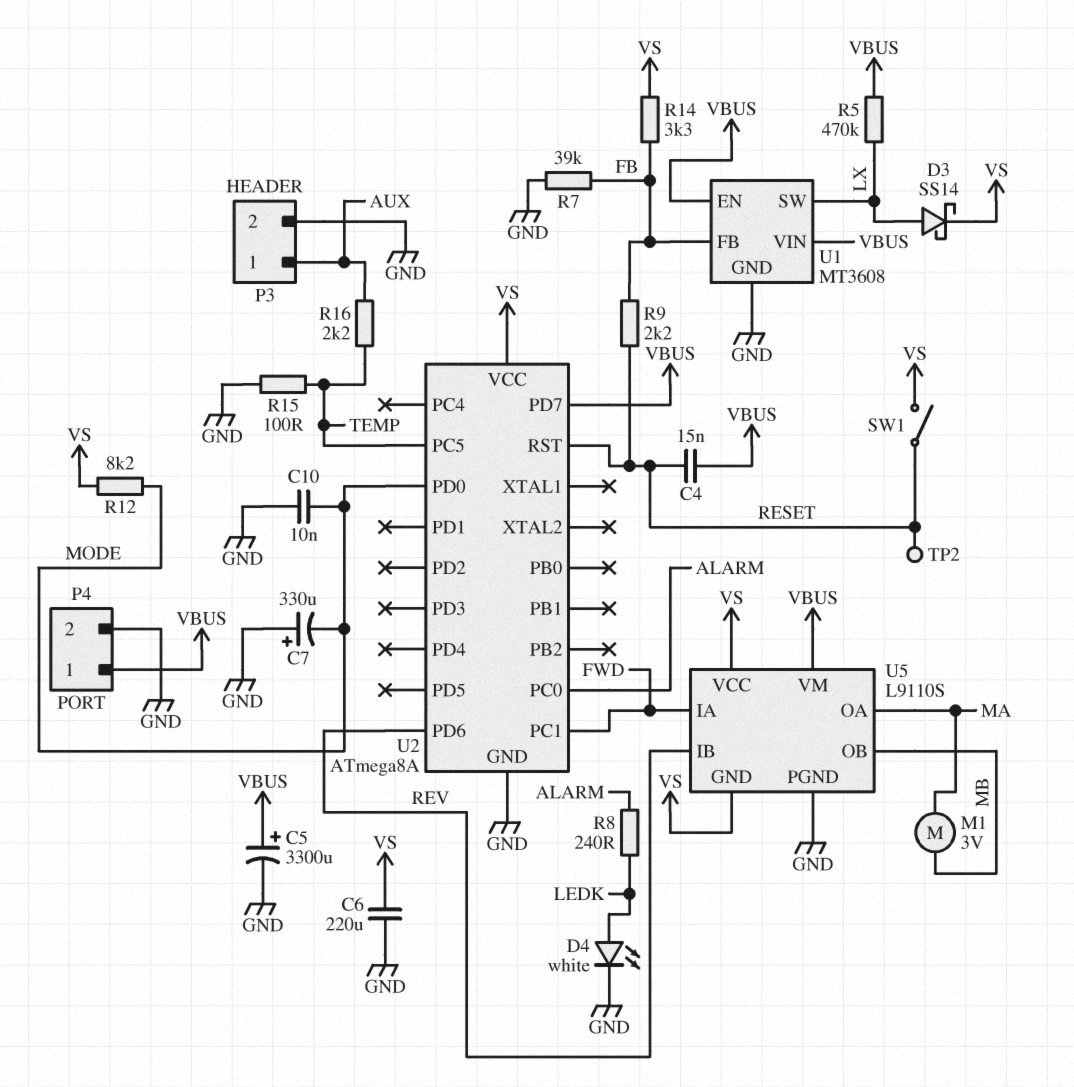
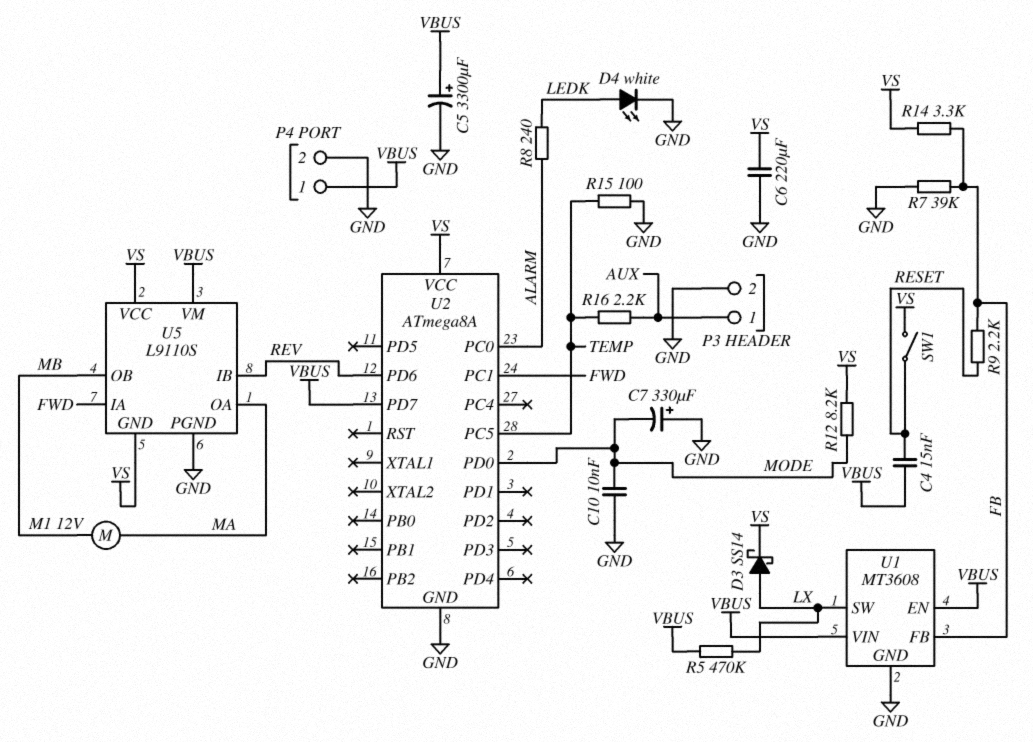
M1: motor 3V (MA, MB) -> motor 12V (MA, MB)
TP2: test point (RESET) -> none
U2 pin RST: RESET -> none

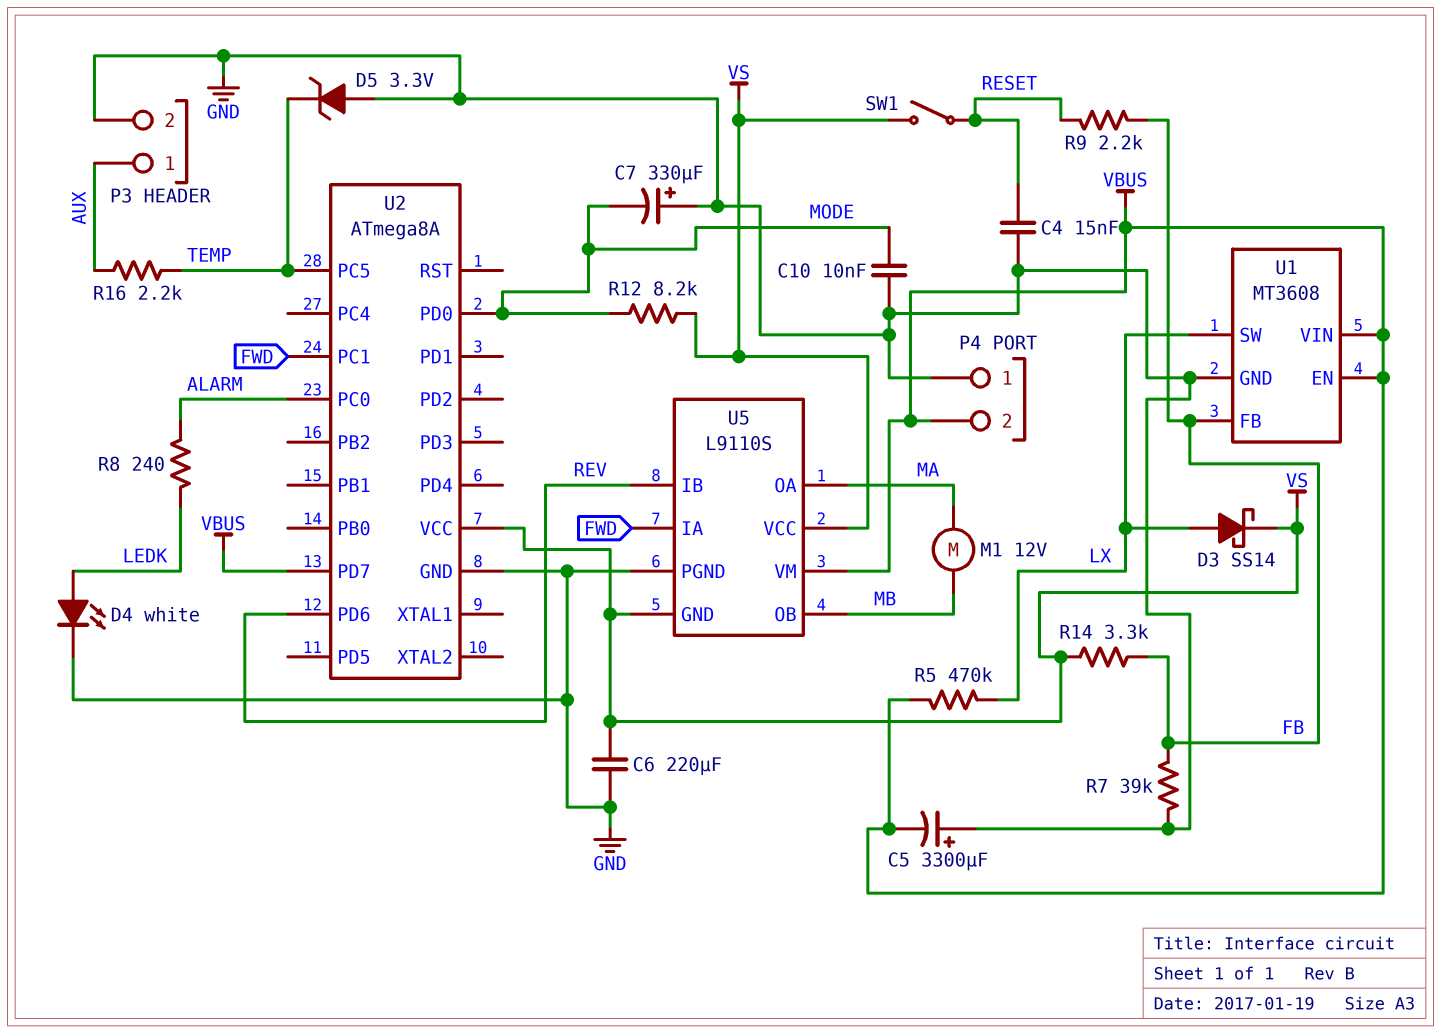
C4: 15nF (RESET, VBUS) -> 15nF (GND, RESET)
C5: 3300uF (plus VBUS, minus GND) -> 3300uF (plus GND, minus VBUS)
D5: none -> zener 3.3V (A GND, K TEMP)
P4 pin 1: VBUS -> GND
P4 pin 2: GND -> VBUS
R15: 100 (GND, TEMP) -> none

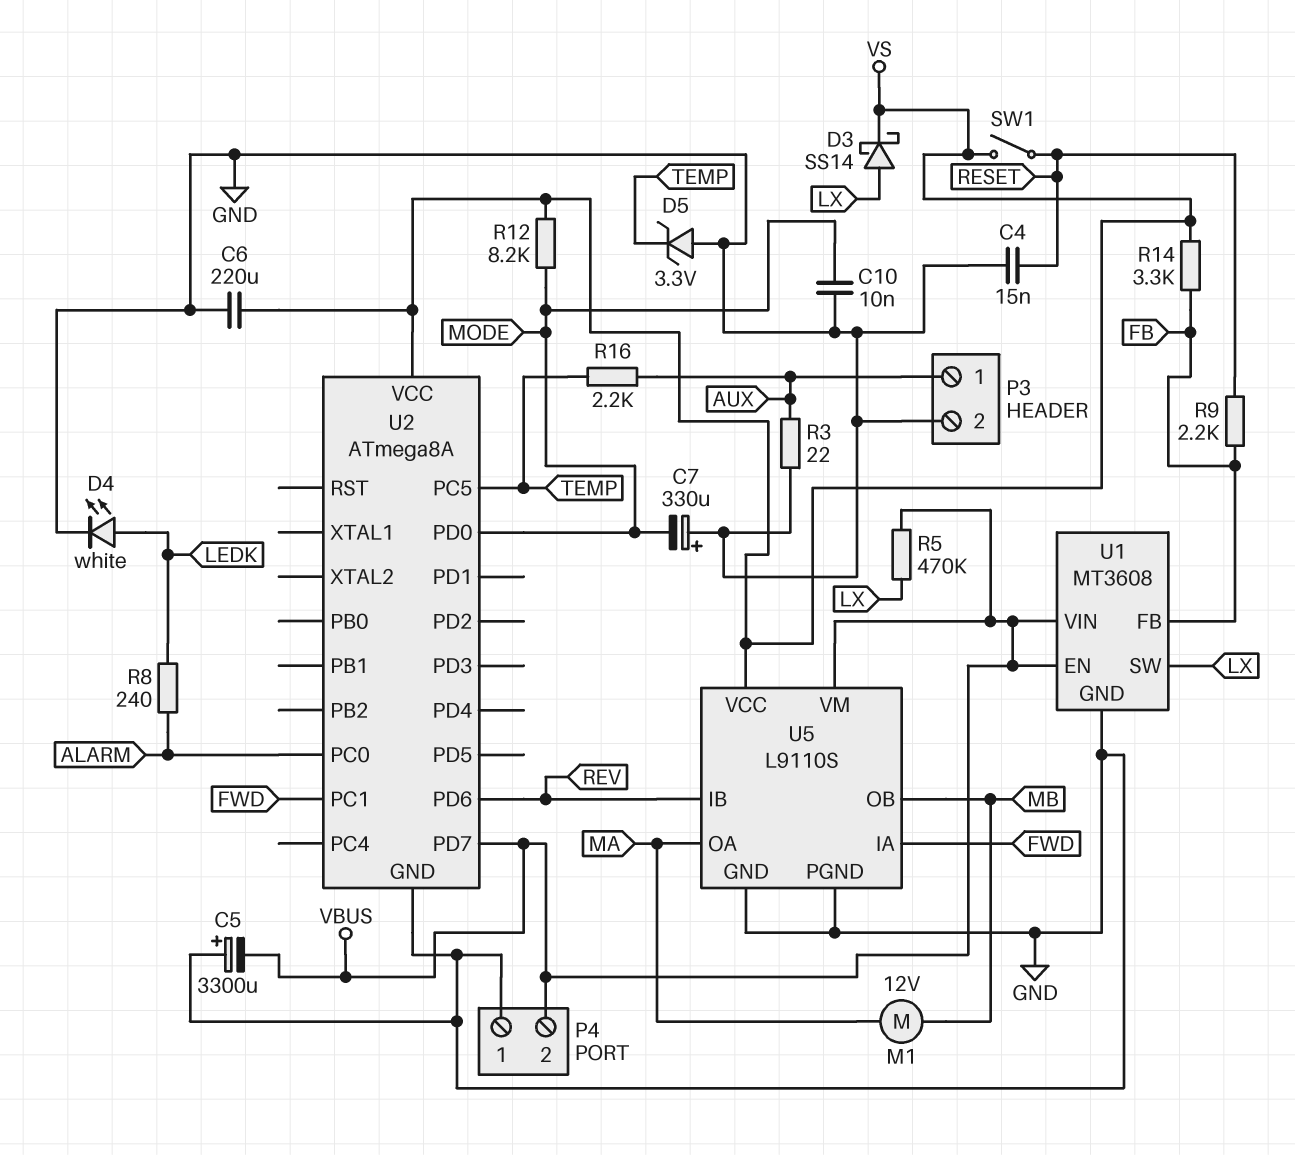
R3: none -> 22 (AUX, GND)
R7: 39k (FB, GND) -> none
U5 pin GND: VS -> GND

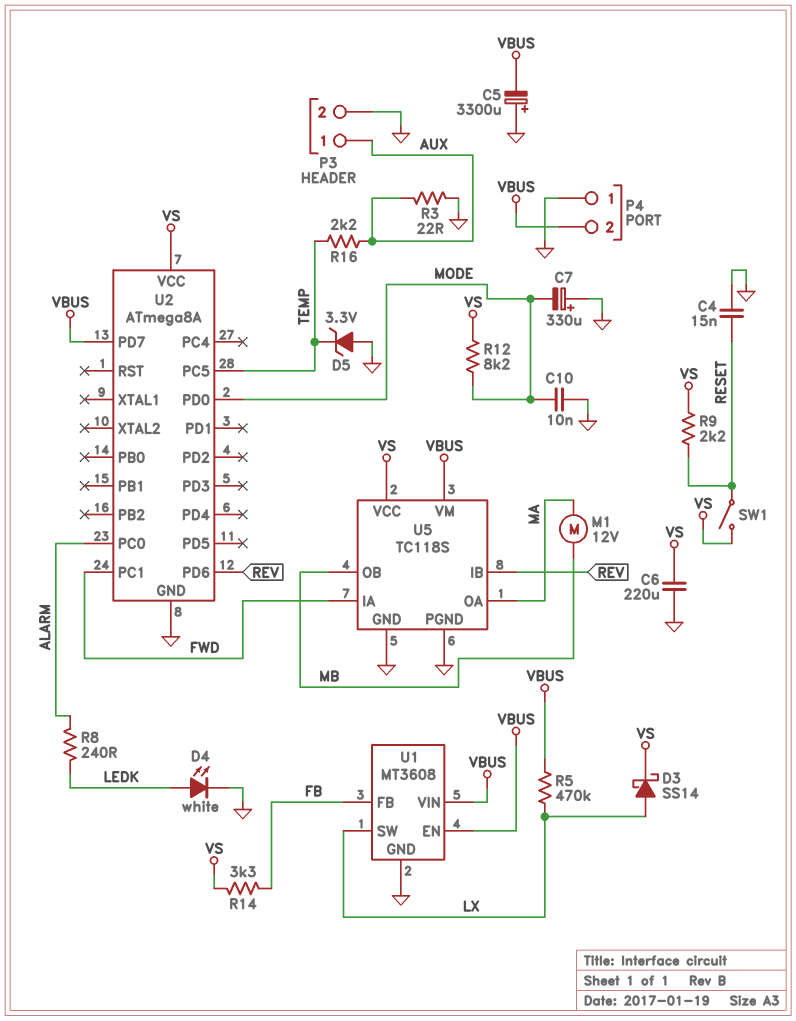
R9: 2.2k (FB, RESET) -> 2.2k (RESET, VS)
U5: L9110S -> TC118S

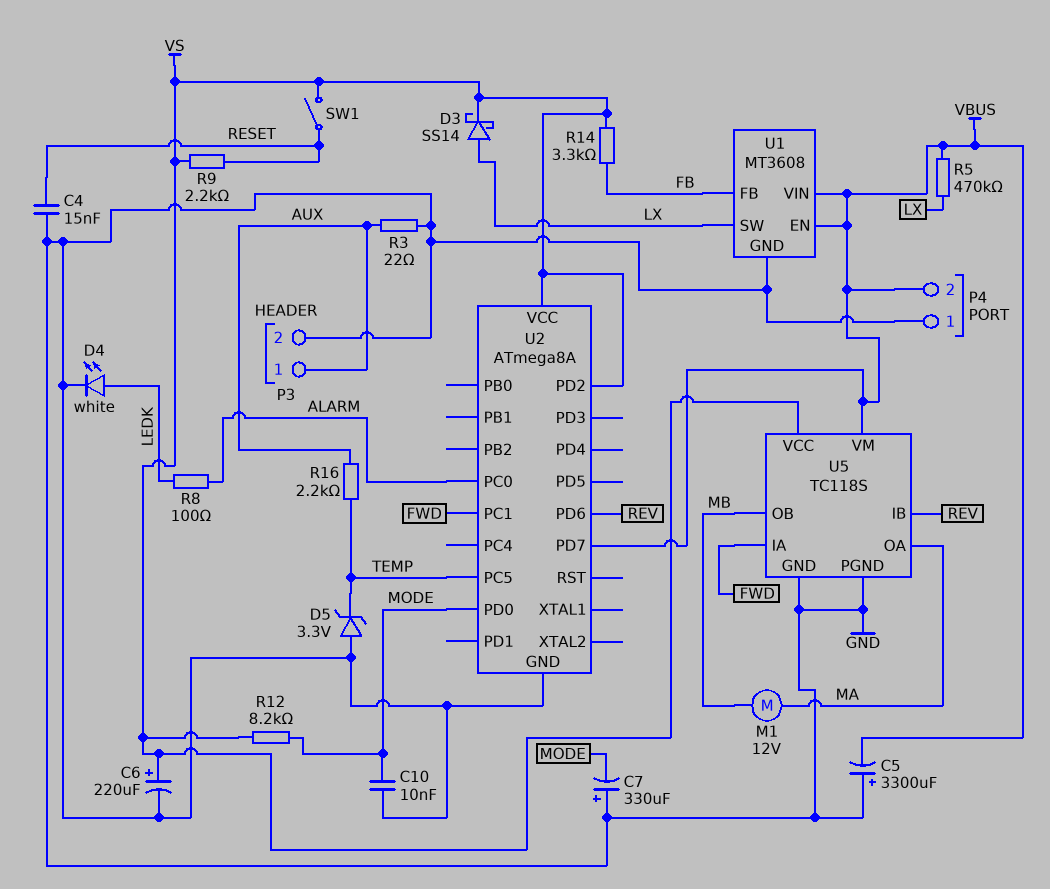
C6: 220uF (GND, VS) -> 220uF (plus VS, minus GND)
R8: 240 (ALARM, LEDK) -> 100 (ALARM, LEDK)
U2 pin PD2: none -> VS

